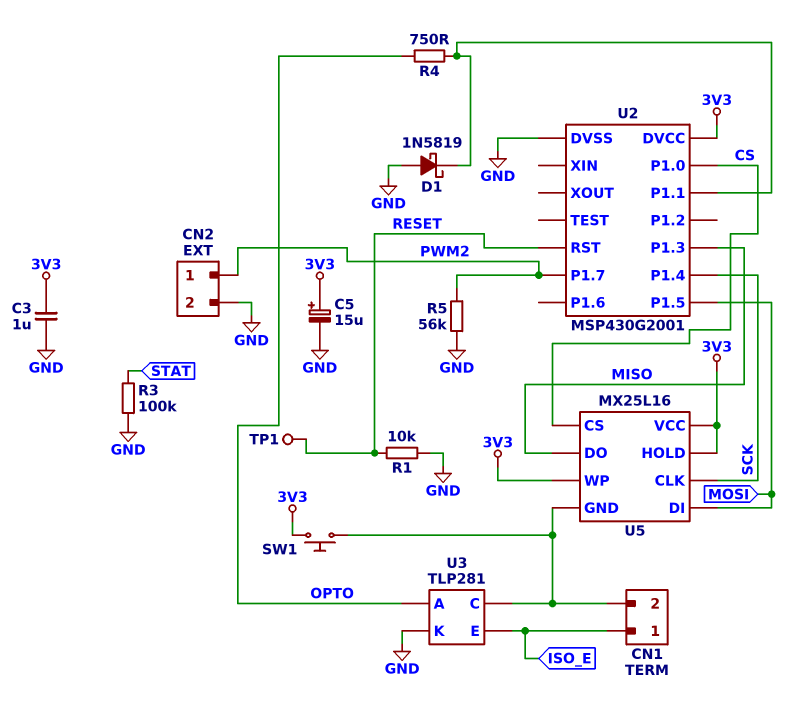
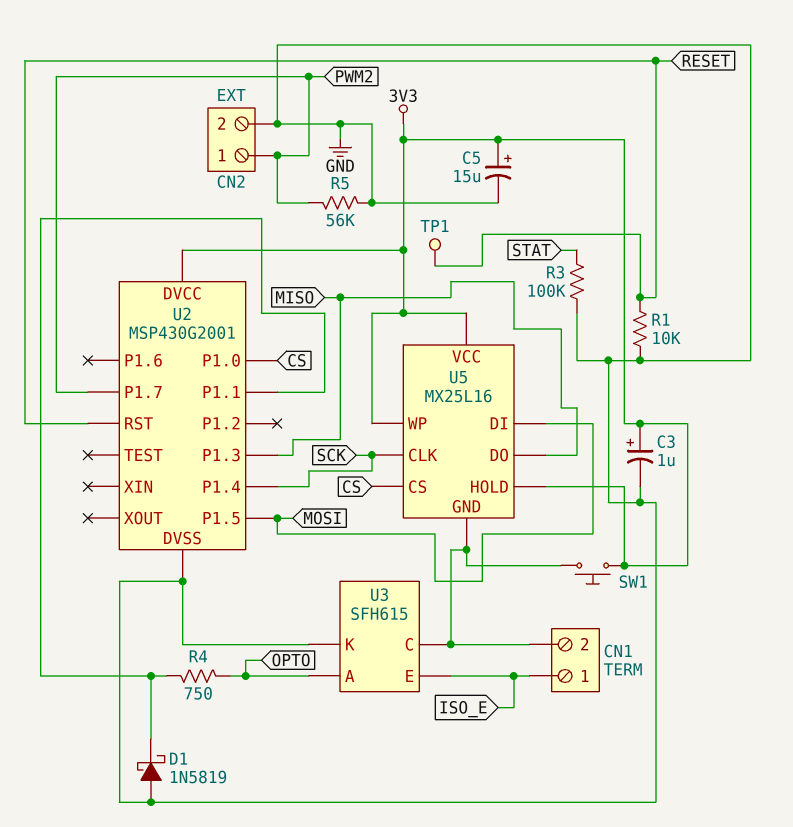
C3: 1uF (3V3, GND) -> 1uF (plus 3V3, minus GND)
U3: TLP281 -> SFH615

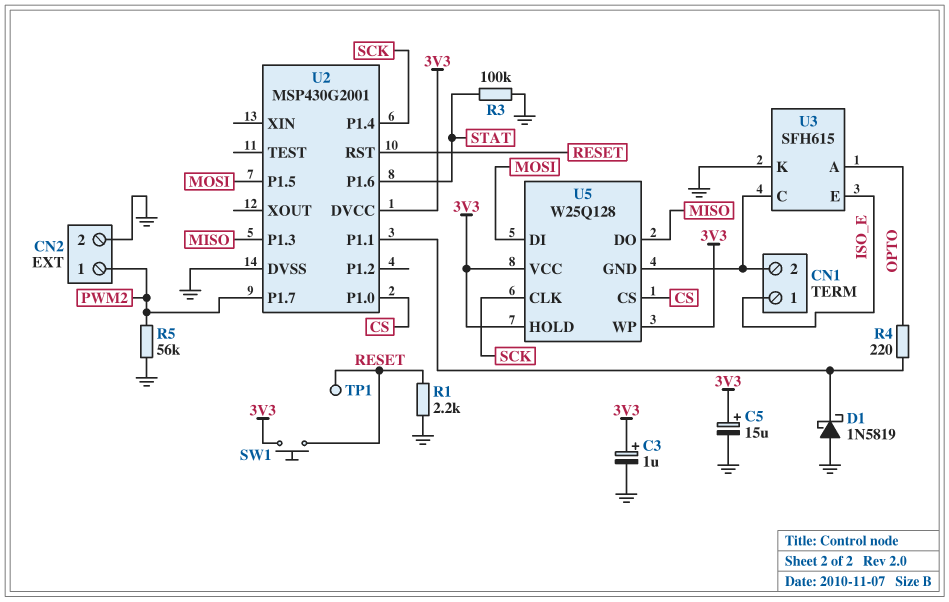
R1: 10k (GND, RESET) -> 2.2k (GND, RESET)
R4: 750 (OPTO, U2/P1.1) -> 220 (OPTO, U2/P1.1)
SW1: button (3V3, CN1/2) -> button (3V3, RESET)
U2 pin P1.6: none -> STAT
U5: MX25L16 -> W25Q128

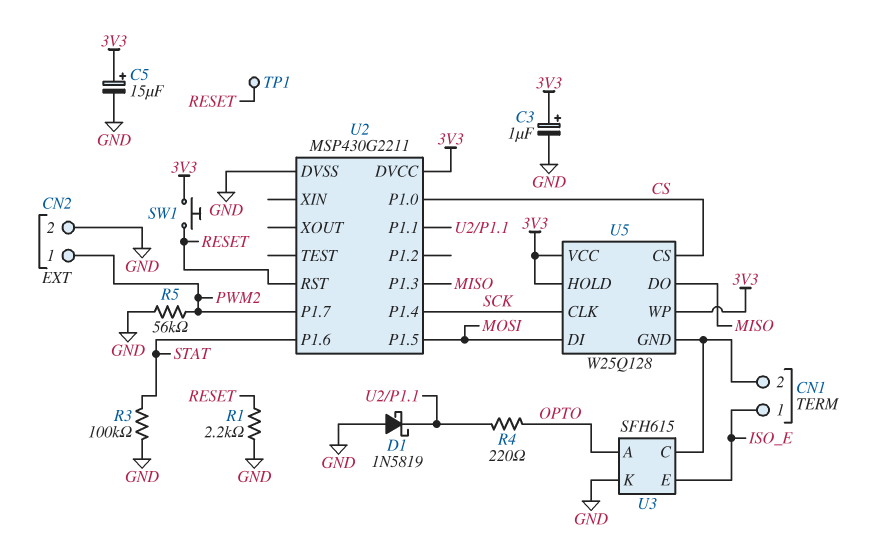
U2: MSP430G2001 -> MSP430G2211

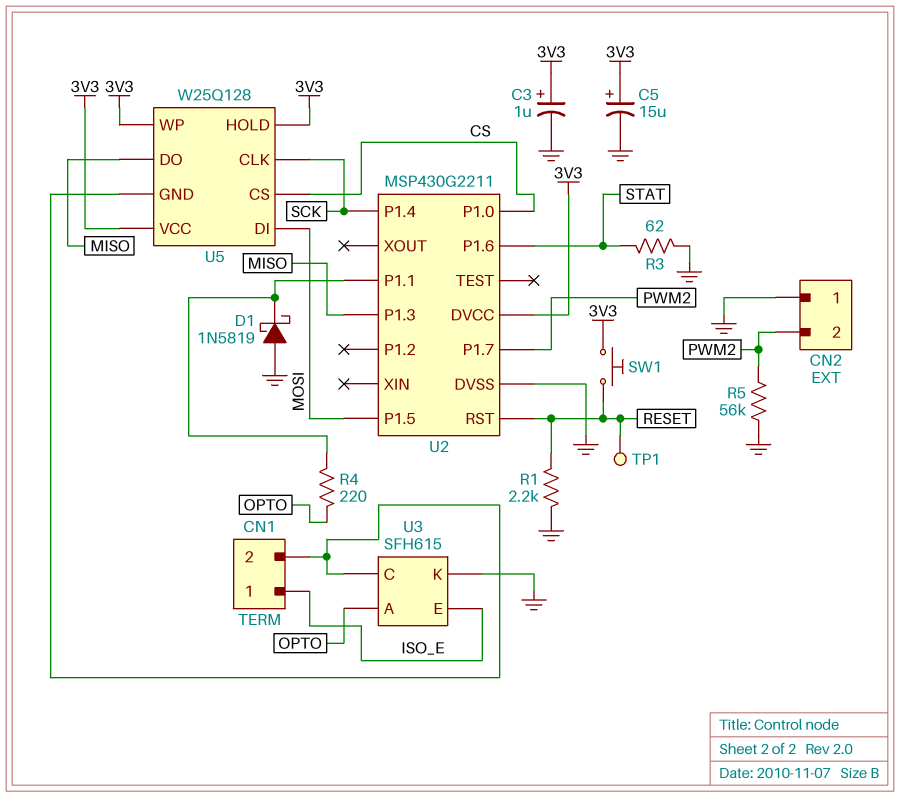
CN2 pin 1: PWM2 -> GND
CN2 pin 2: GND -> PWM2
R3: 100k (GND, STAT) -> 62 (GND, STAT)

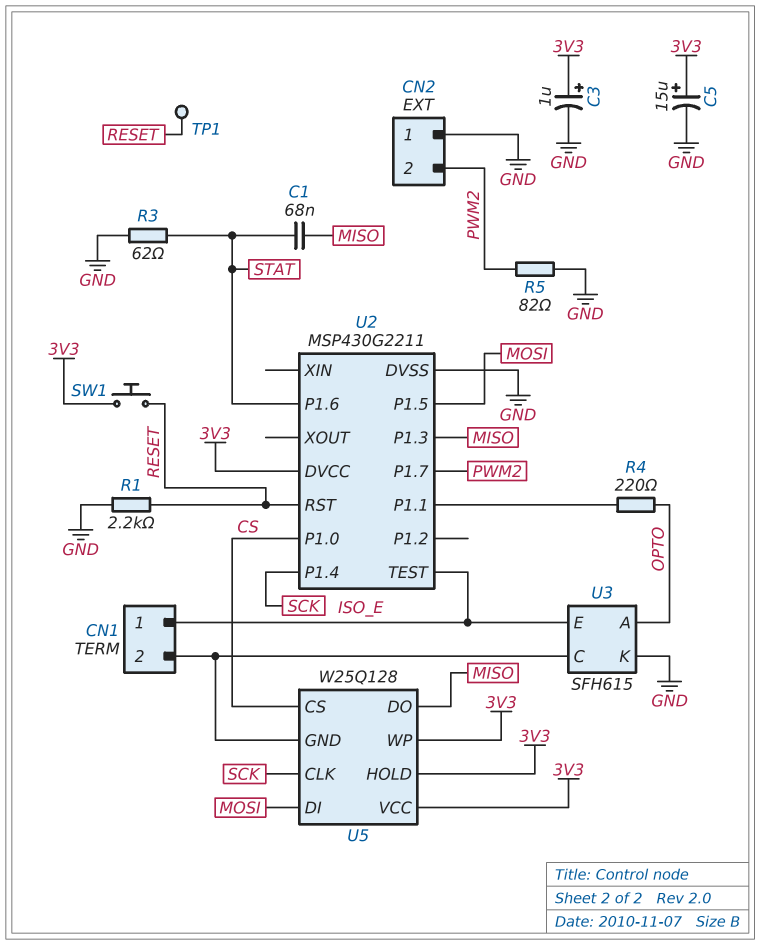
C1: none -> 68nF (MISO, STAT)
D1: schottky 1N5819 (A GND, K U2/P1.1) -> none
R5: 56k (GND, PWM2) -> 82 (GND, PWM2)
U2 pin TEST: none -> ISO_E

